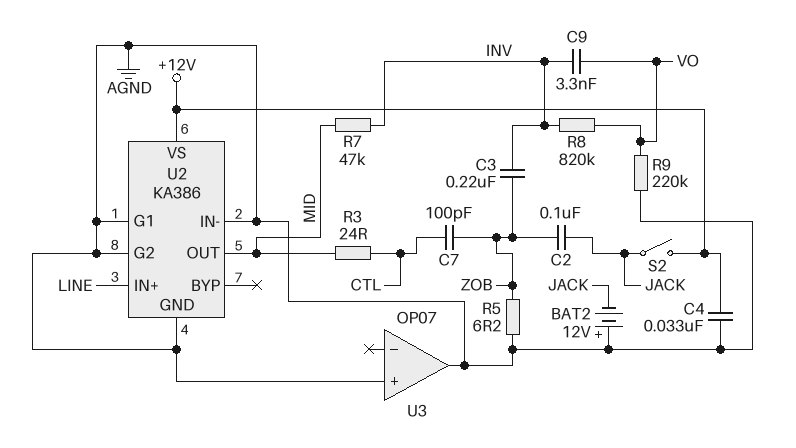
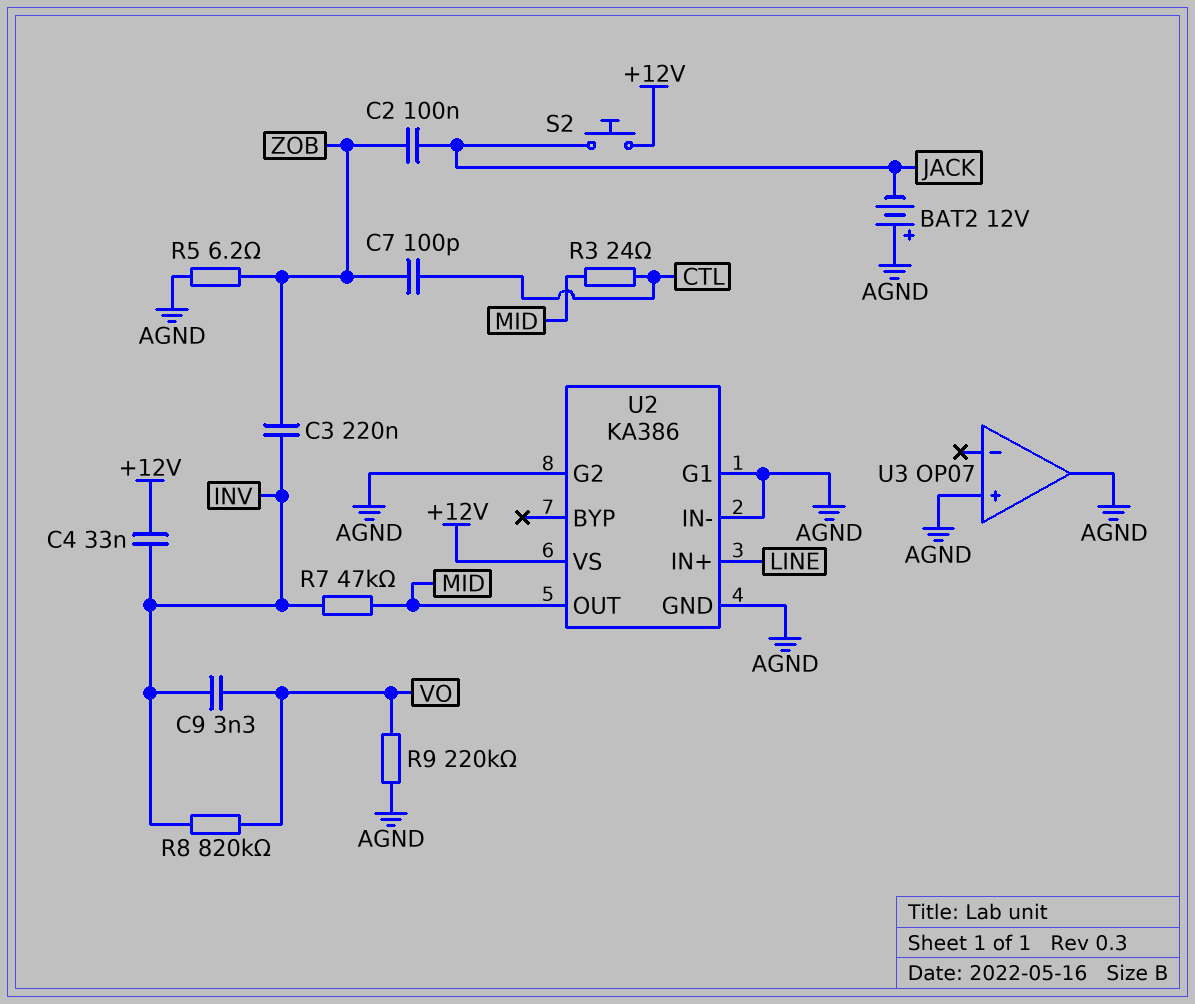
C4: 33nF (+12V, AGND) -> 33nF (+12V, INV)
S2: switch (+12V, JACK) -> button (+12V, JACK)

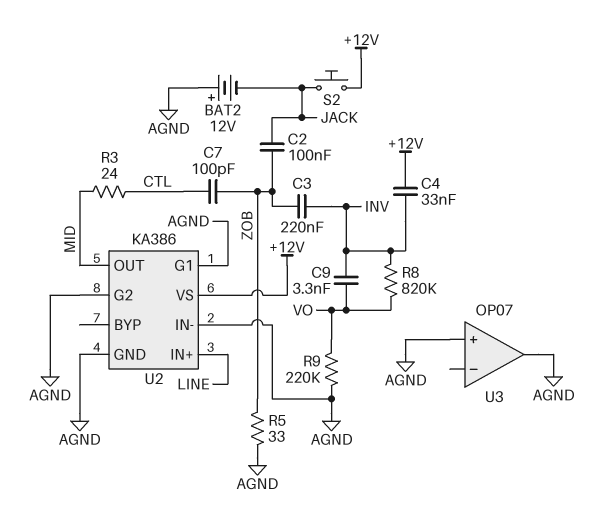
R5: 6.2 (AGND, ZOB) -> 33 (AGND, ZOB)
R7: 47k (INV, MID) -> none

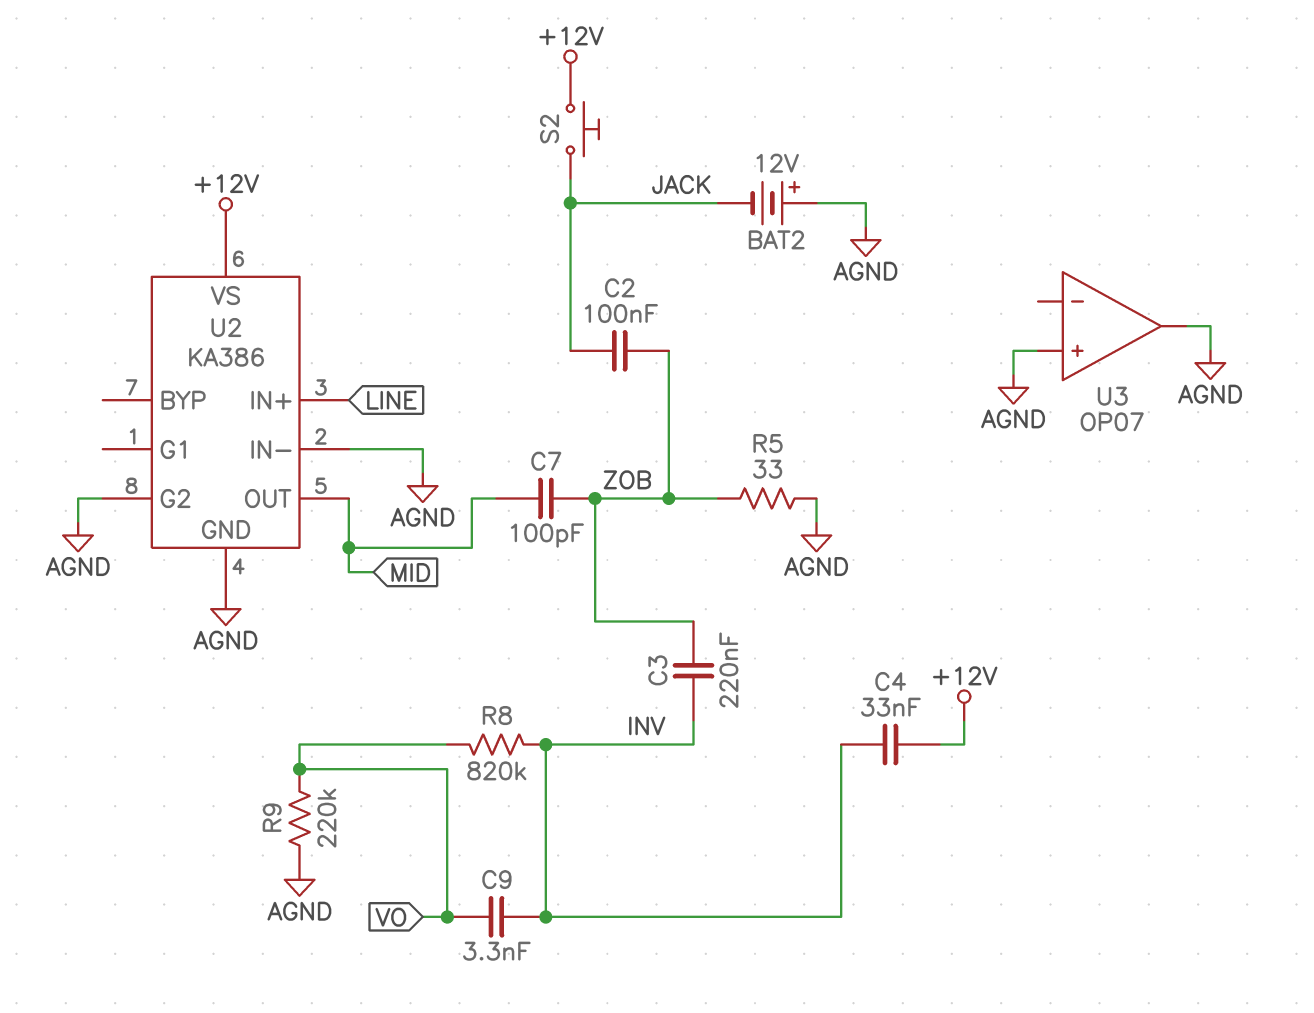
C7: 100pF (CTL, ZOB) -> 100pF (MID, ZOB)
R3: 24 (CTL, MID) -> none
U2 pin G1: AGND -> none

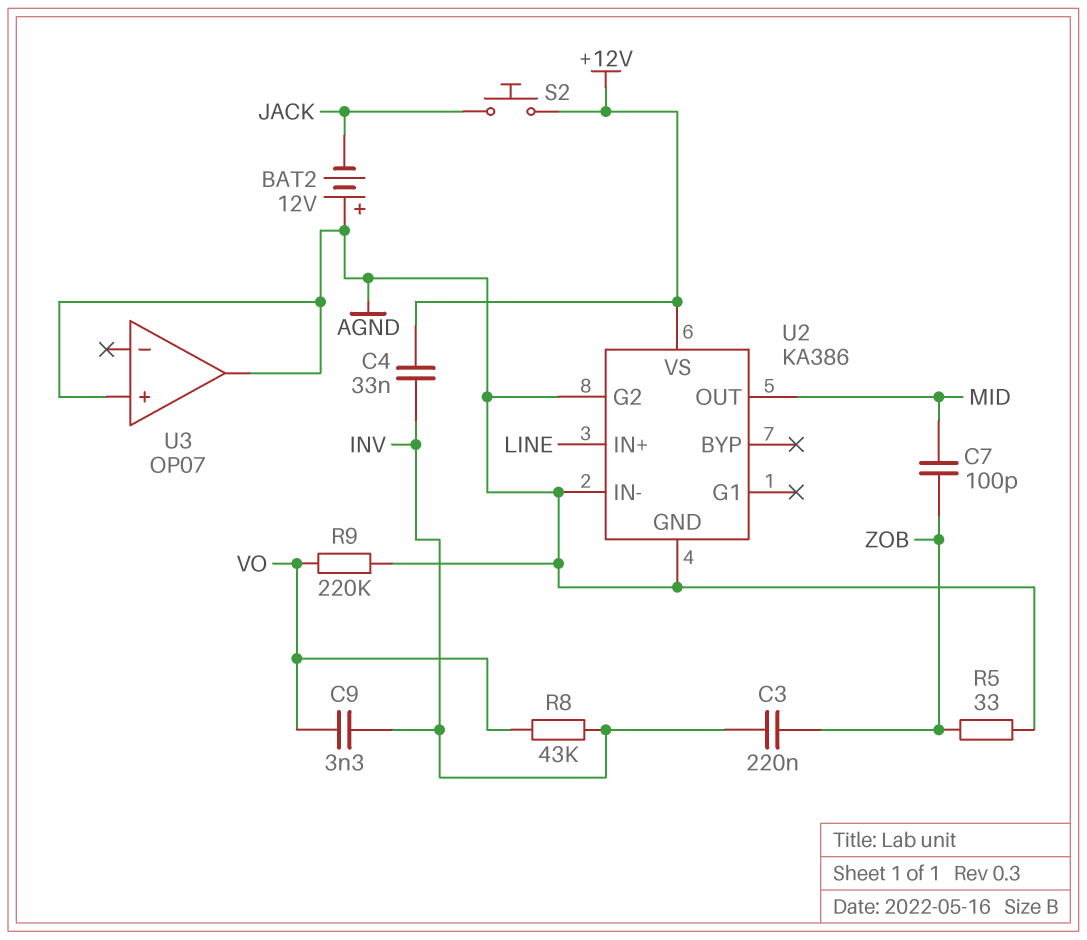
C2: 100nF (JACK, ZOB) -> none
R8: 820k (INV, VO) -> 43k (INV, VO)

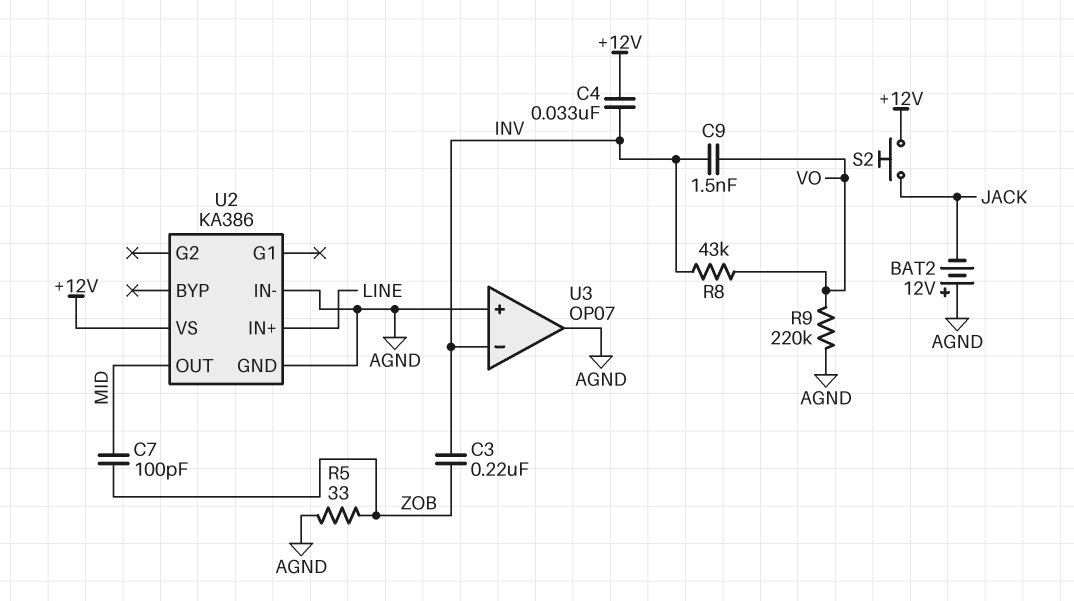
C9: 3.3nF (INV, VO) -> 1.5nF (INV, VO)
U2 pin G2: AGND -> none
U3 pin in-: none -> INV

